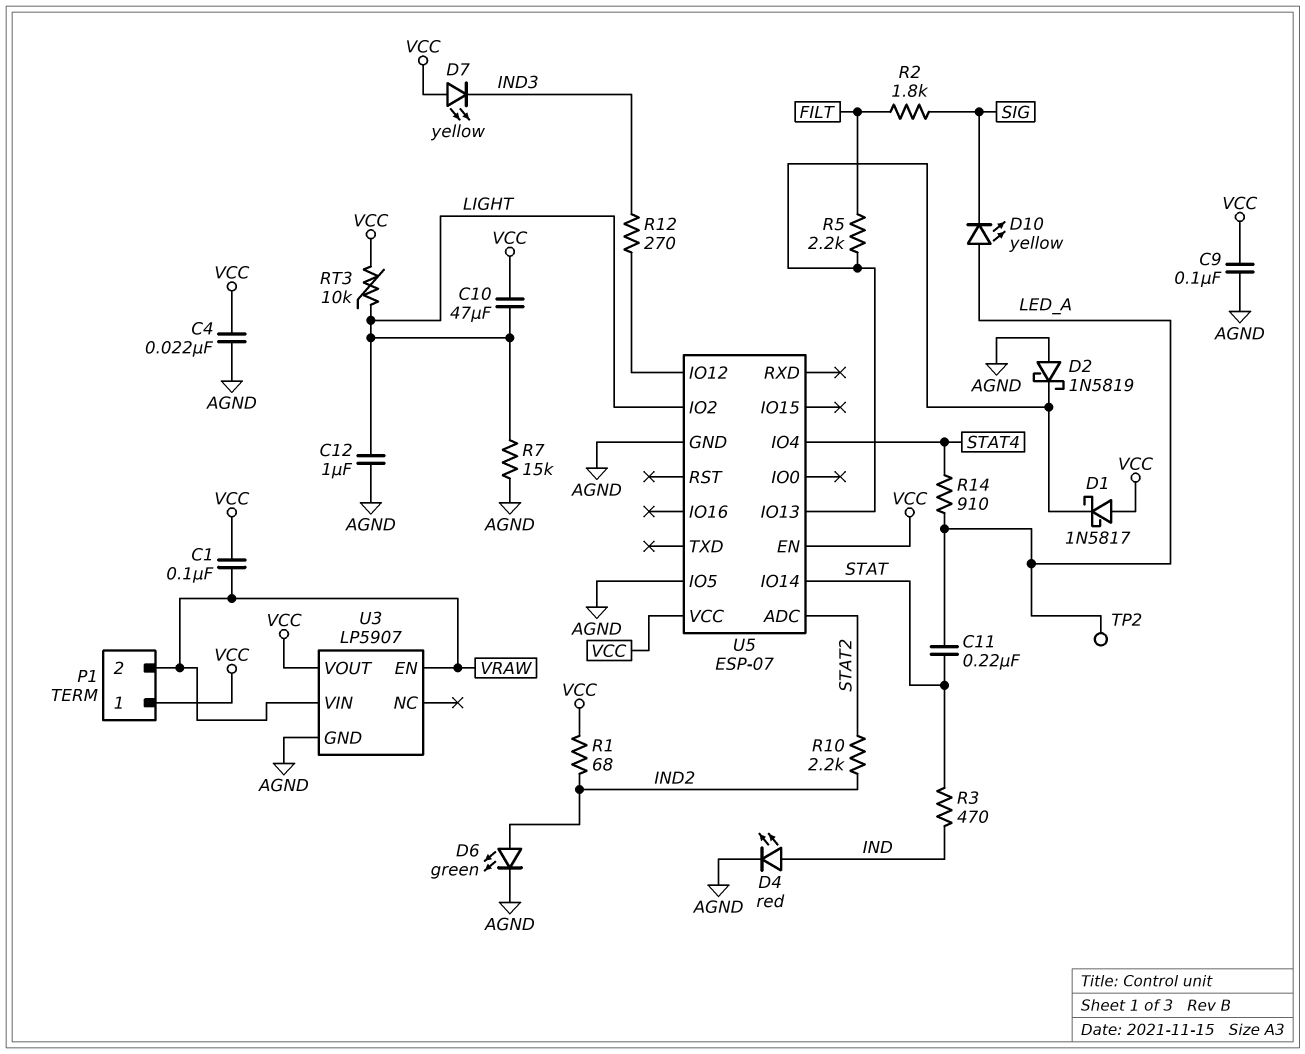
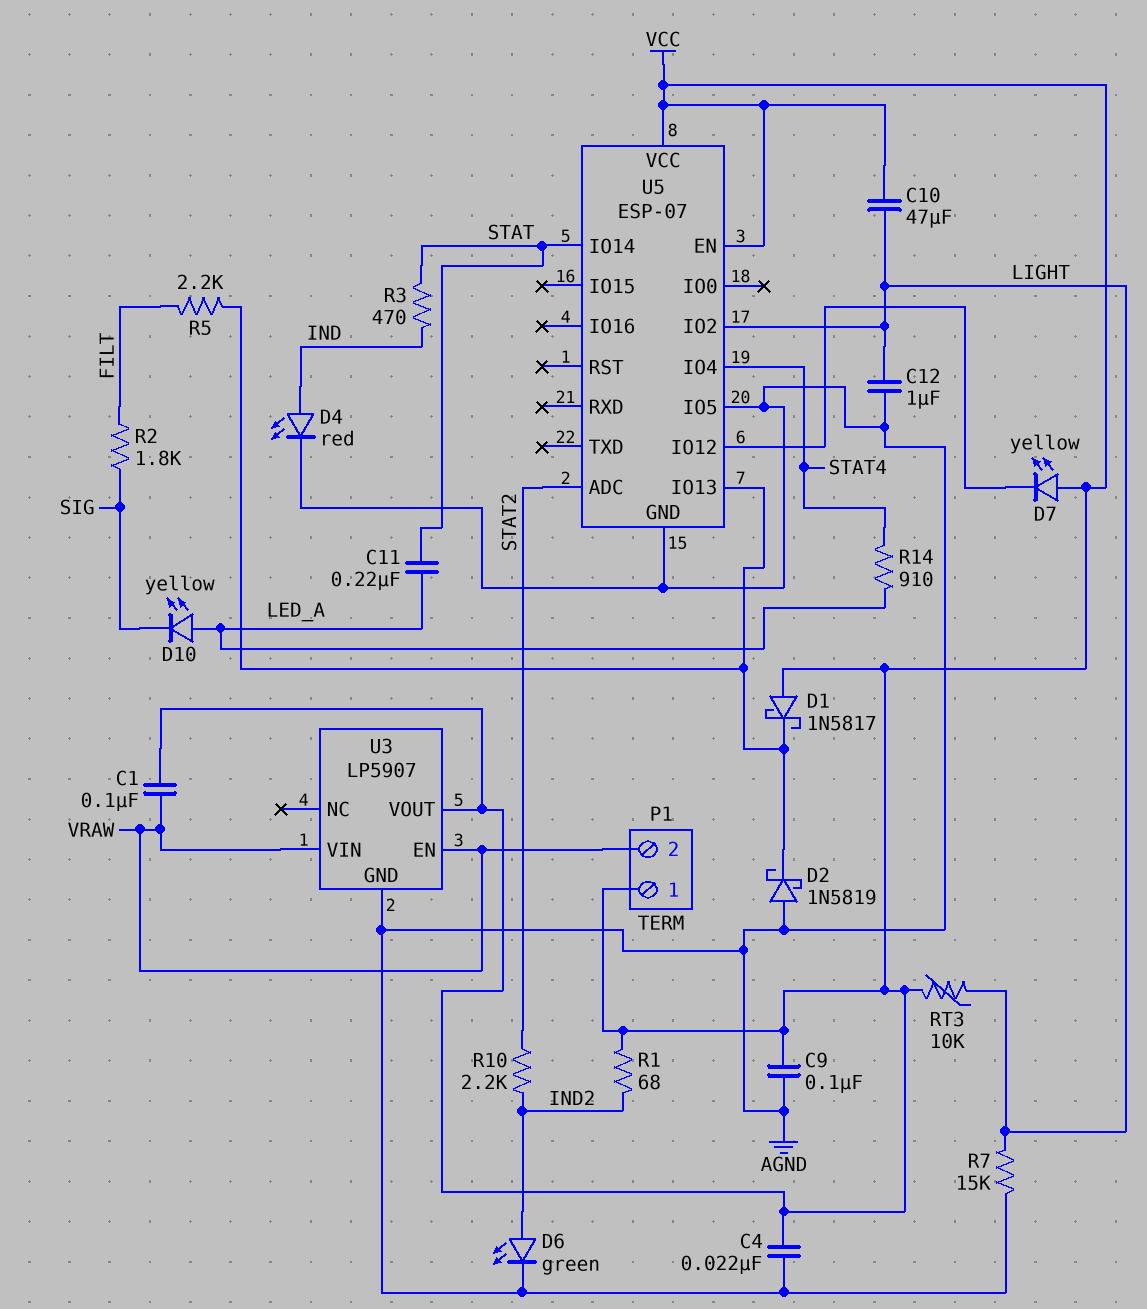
D7: LED yellow (A VCC, K IND3) -> LED yellow (A VCC, K U5/IO12)
R12: 270 (IND3, U5/IO12) -> none
TP2: test point (LED_A) -> none

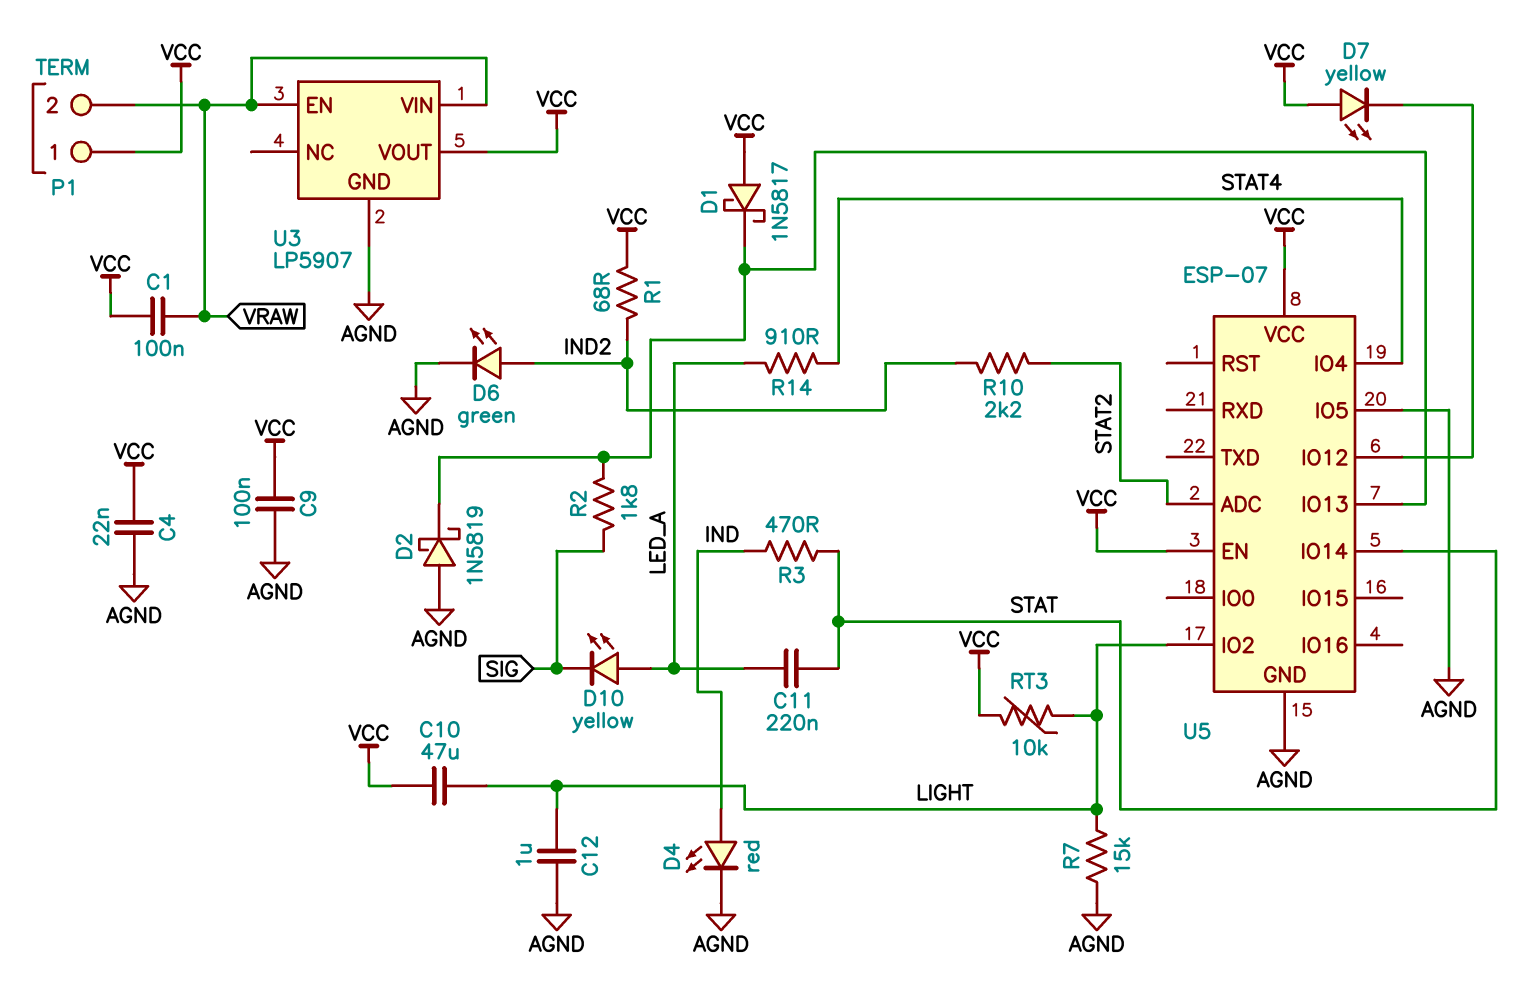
R2: 1.8k (FILT, SIG) -> 1.8k (SIG, U5/IO13)
R5: 2.2k (FILT, U5/IO13) -> none

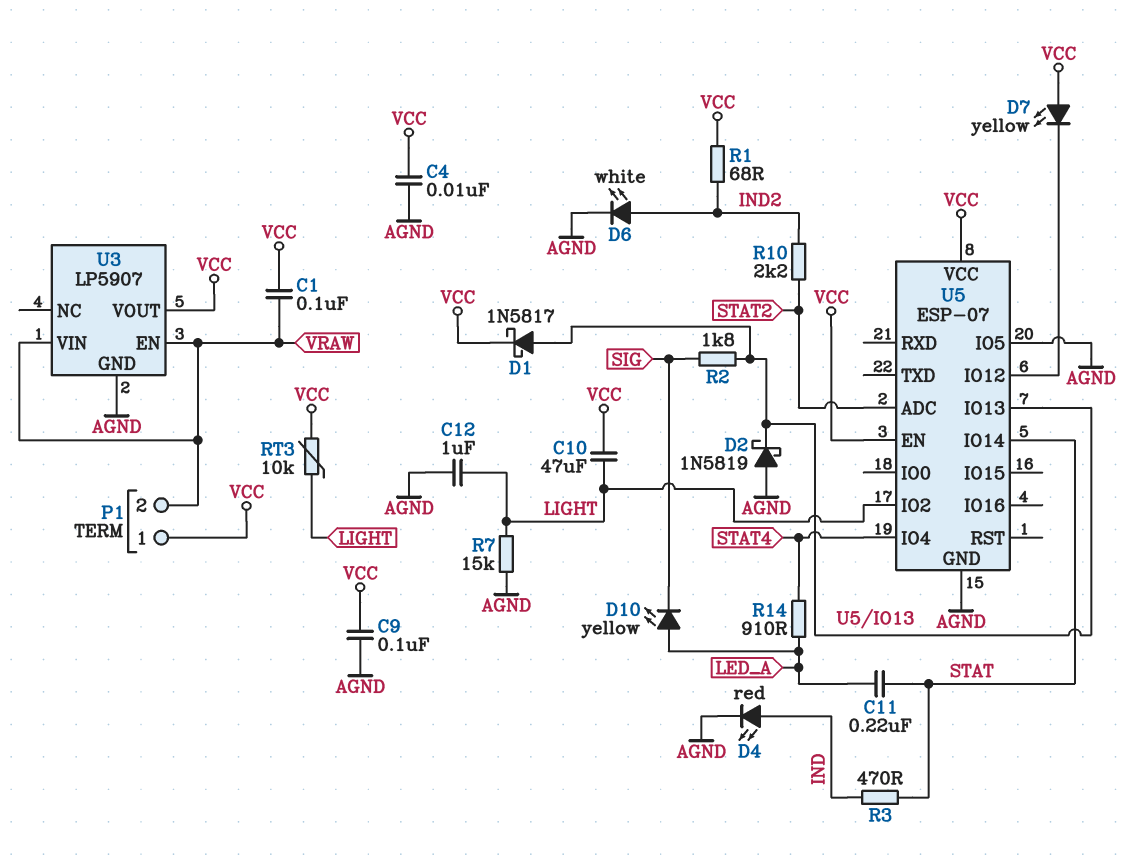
C4: 22nF (AGND, VCC) -> 10nF (AGND, VCC)
D1: schottky 1N5817 (A VCC, K U5/IO13) -> schottky 1N5817 (A U5/IO13, K VCC)
D6: LED green (A IND2, K AGND) -> LED white (A IND2, K AGND)

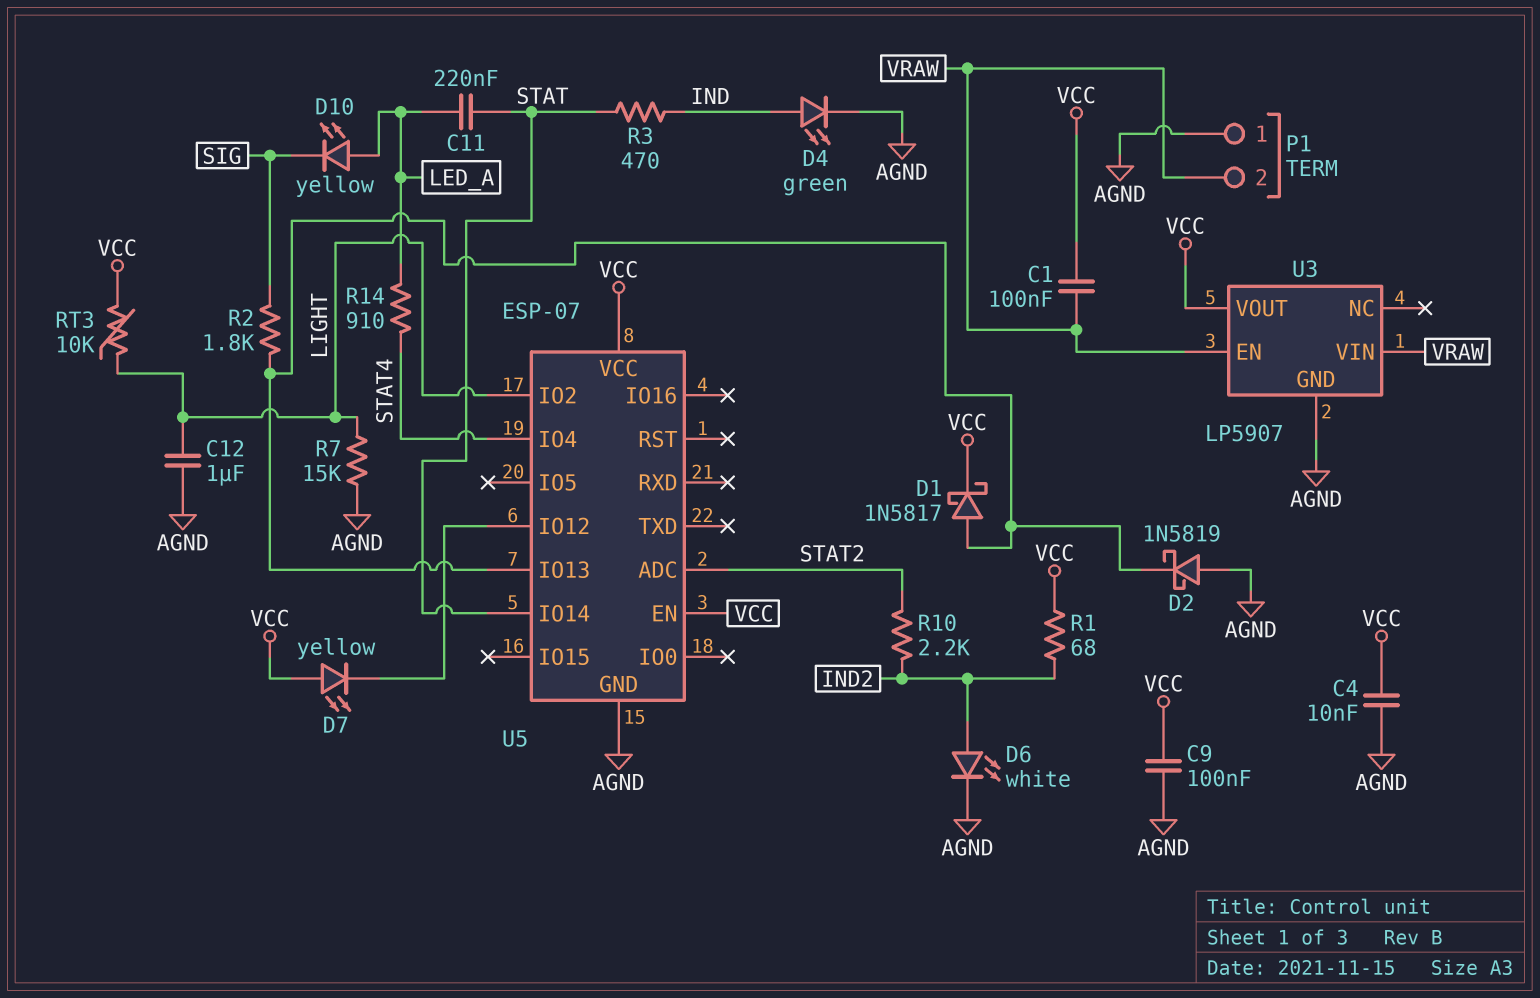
C10: 47uF (LIGHT, VCC) -> none
D4: LED red (A IND, K AGND) -> LED green (A IND, K AGND)
P1 pin 1: VCC -> AGND
U5 pin IO5: AGND -> none

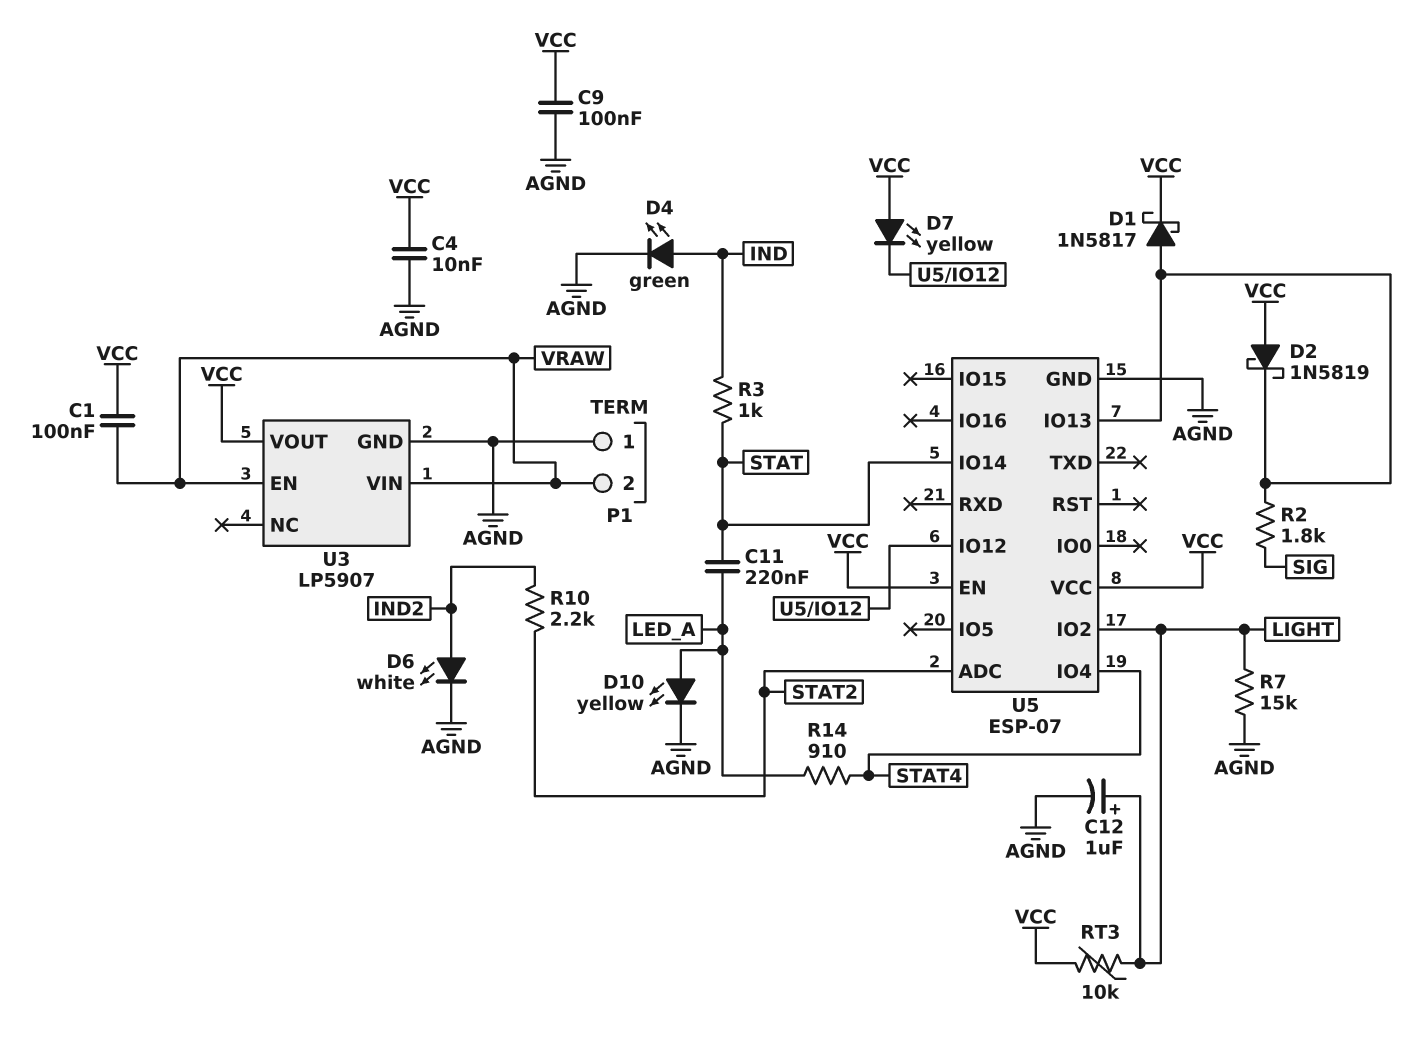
C12: 1uF (AGND, LIGHT) -> 1uF (plus LIGHT, minus AGND)
D2: schottky 1N5819 (A AGND, K U5/IO13) -> schottky 1N5819 (A VCC, K U5/IO13)
D10: LED yellow (A LED_A, K SIG) -> LED yellow (A LED_A, K AGND)
R1: 68 (IND2, VCC) -> none
R3: 470 (IND, STAT) -> 1k (IND, STAT)

